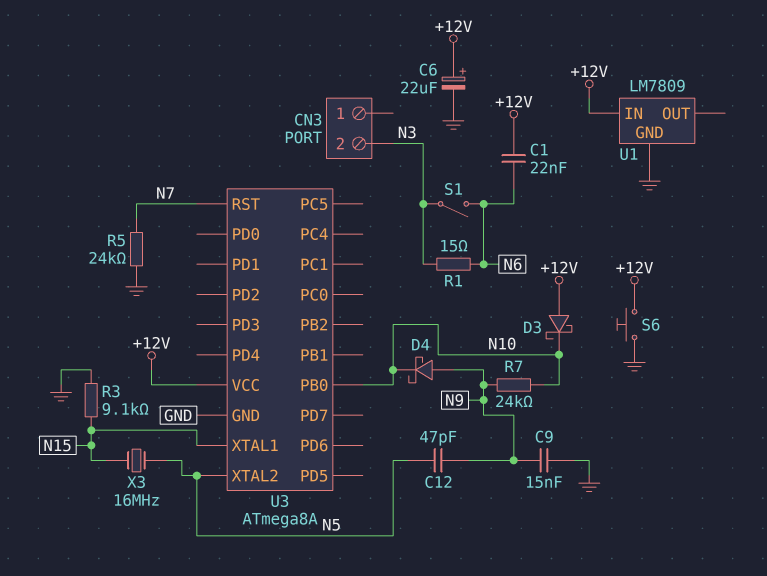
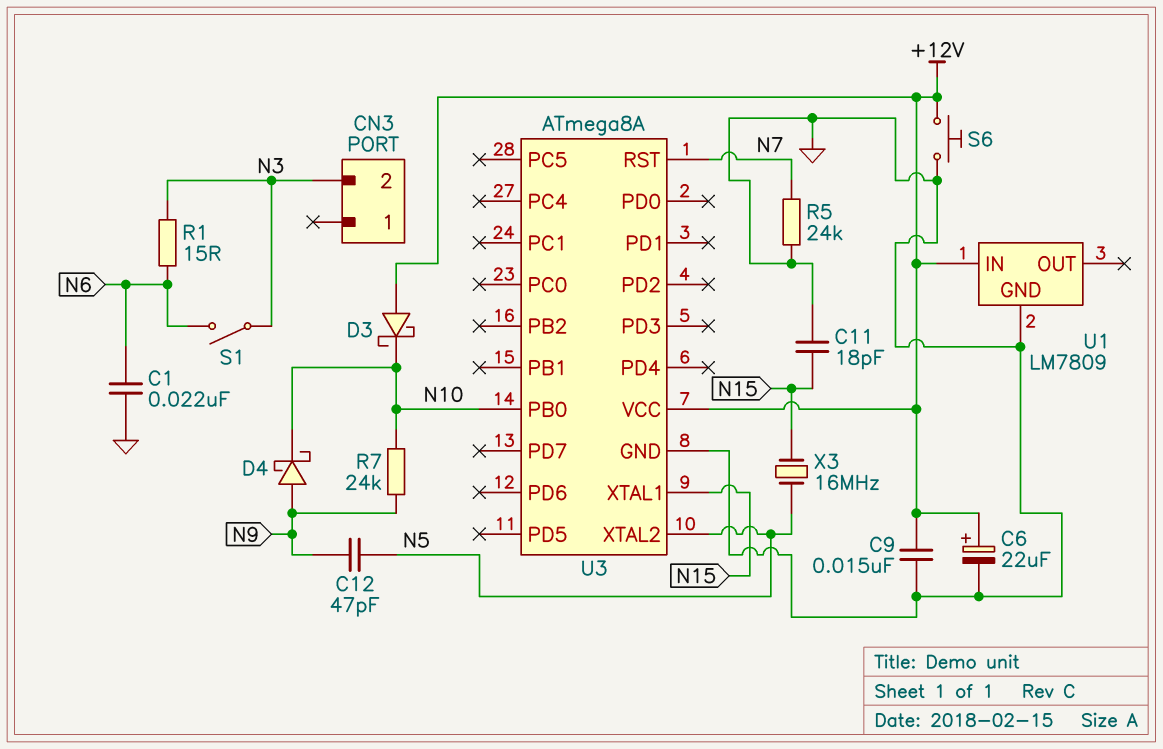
C1: 22nF (+12V, N6) -> 22nF (GND, N6)
C9: 15nF (GND, N9) -> 15nF (+12V, GND)
C11: none -> 18pF (GND, N15)
R3: 9.1k (GND, N15) -> none

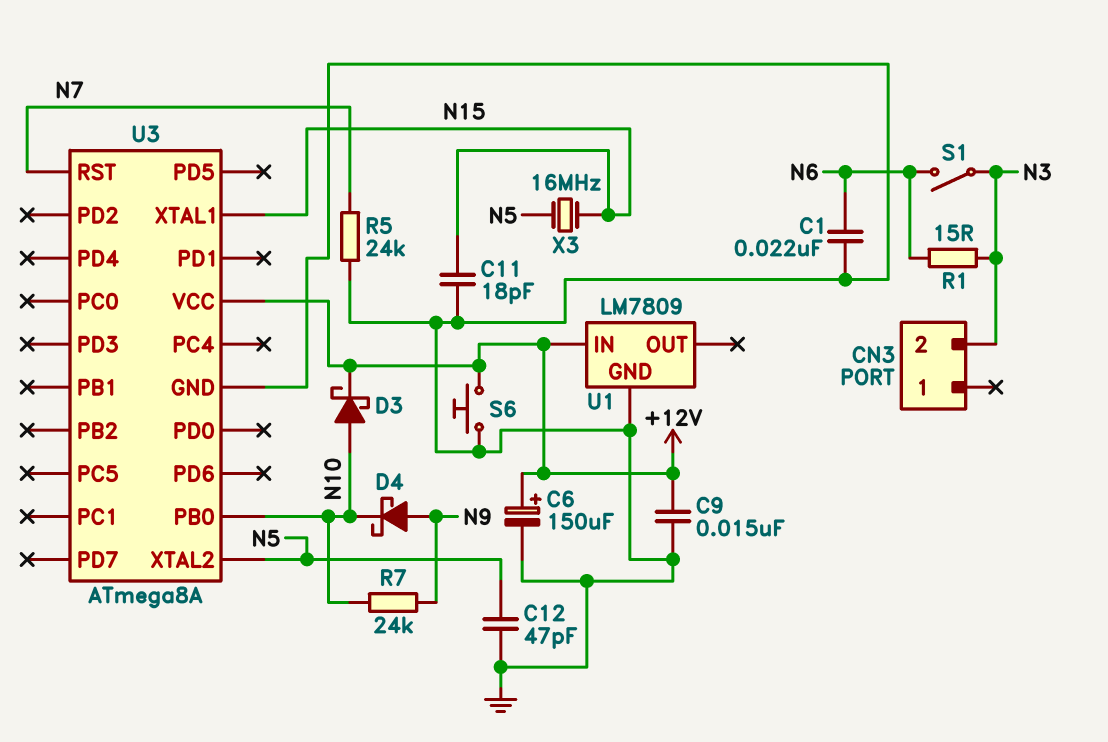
C6: 22uF (plus +12V, minus GND) -> 150uF (plus +12V, minus GND)
C12: 47pF (N5, N9) -> 47pF (GND, N5)
D3: schottky (A +12V, K N10) -> schottky (A N10, K +12V)

